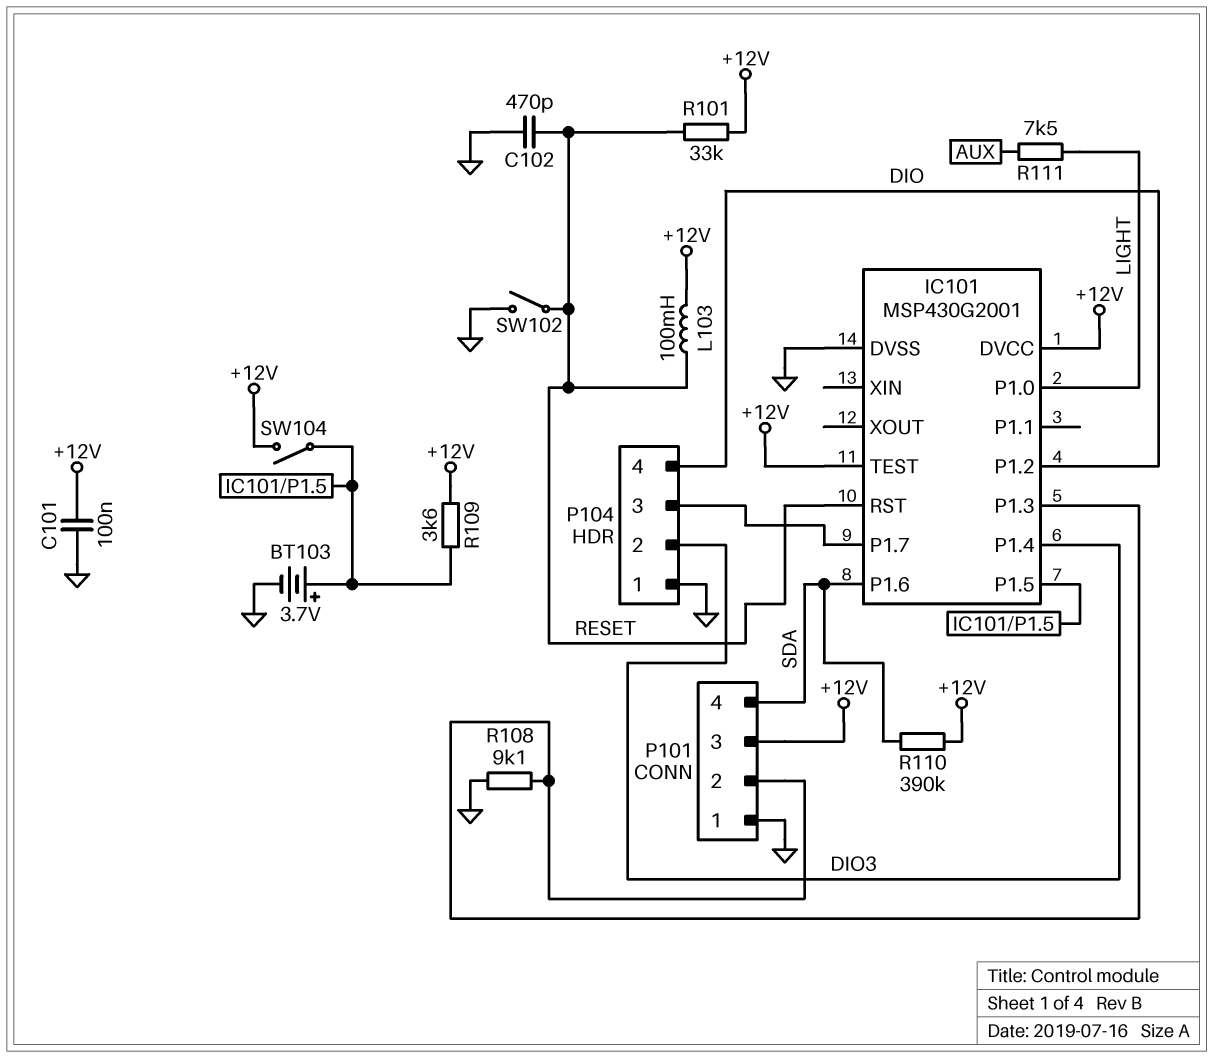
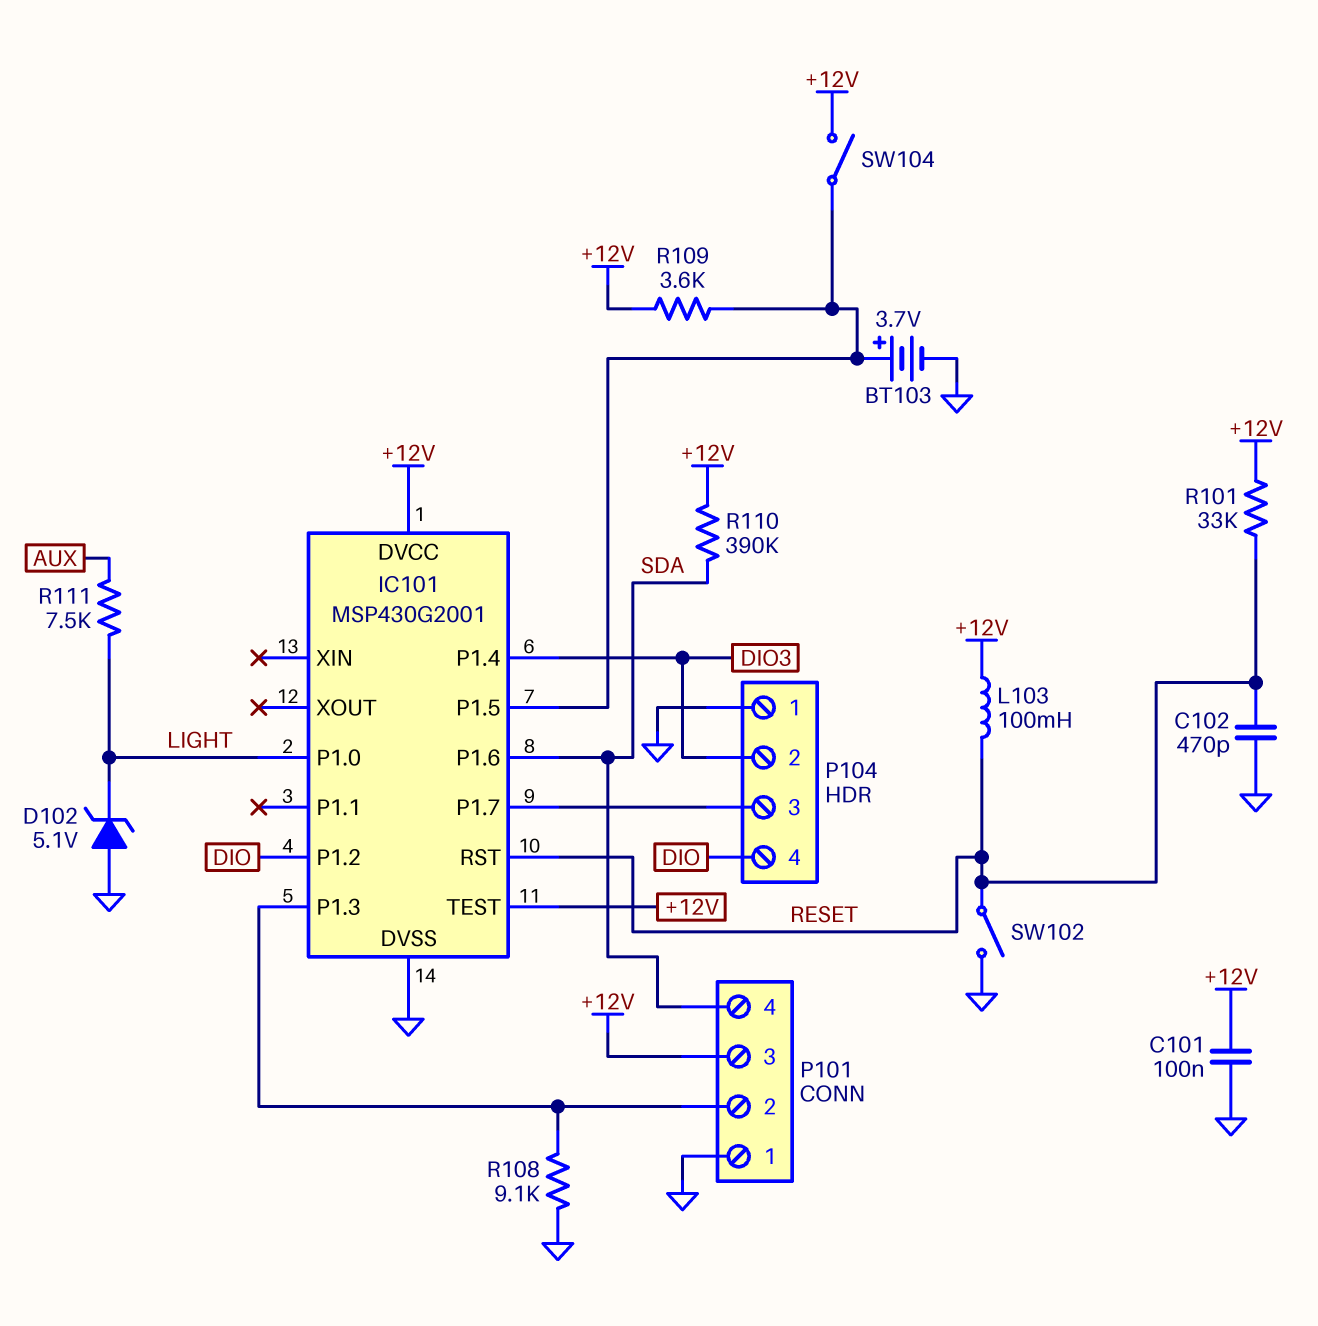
D102: none -> zener 5.1V (A GND, K LIGHT)

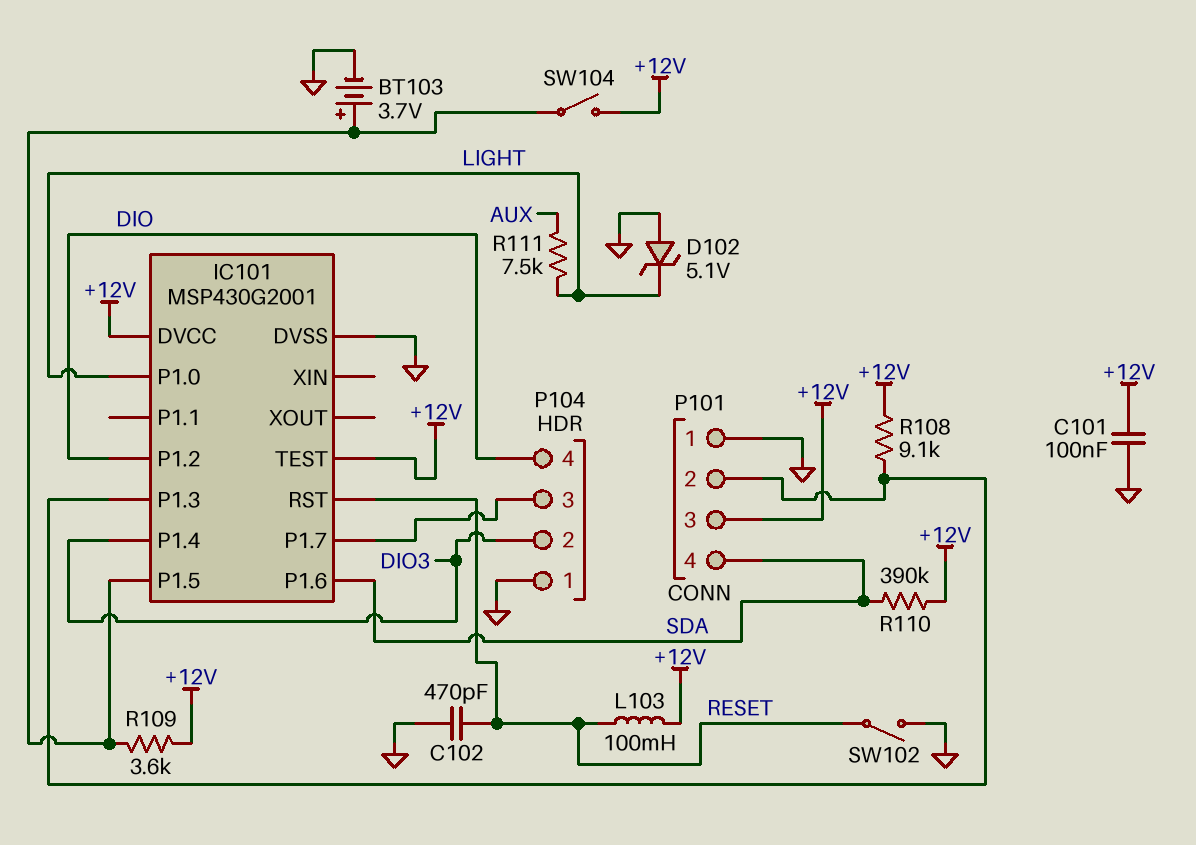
R101: 33k (+12V, RESET) -> none
R108: 9.1k (GND, IC101/P1.3) -> 9.1k (+12V, IC101/P1.3)

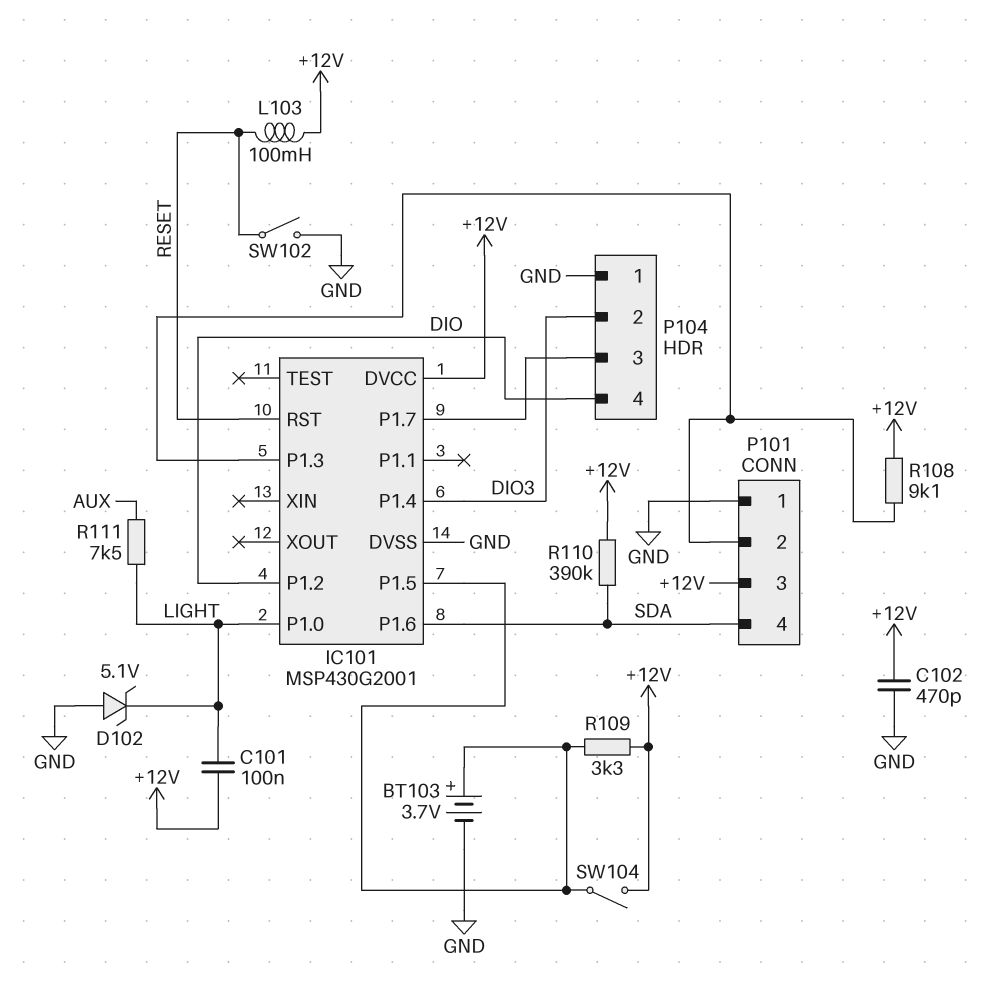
C101: 100nF (+12V, GND) -> 100nF (+12V, LIGHT)
C102: 470pF (GND, RESET) -> 470pF (+12V, GND)
IC101 pin TEST: +12V -> none
R109: 3.6k (+12V, IC101/P1.5) -> 3.3k (+12V, IC101/P1.5)

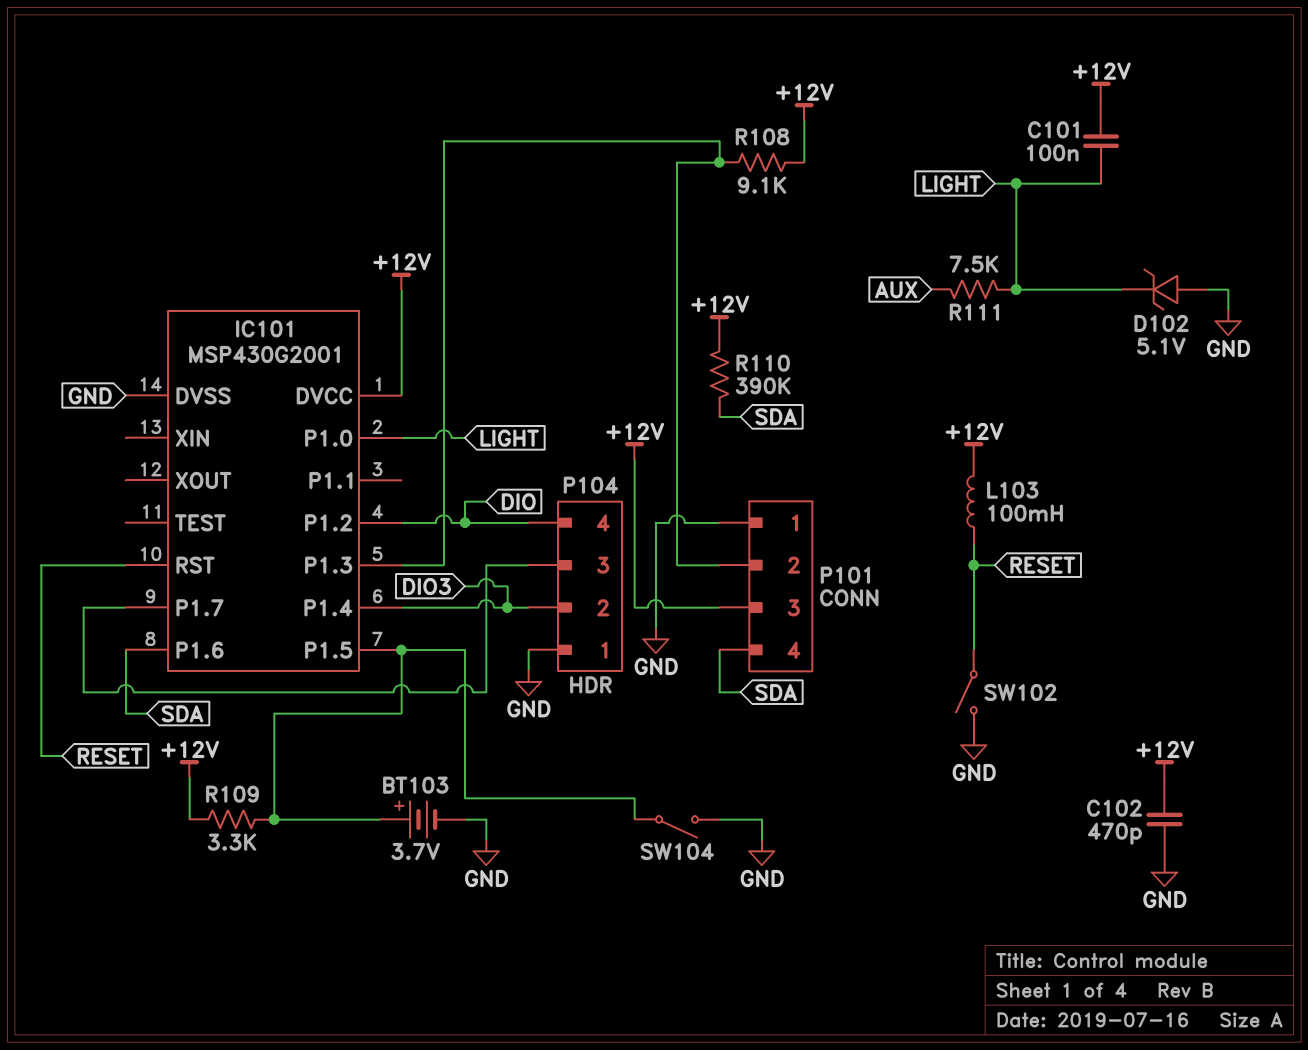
SW104: switch (+12V, IC101/P1.5) -> switch (GND, IC101/P1.5)

